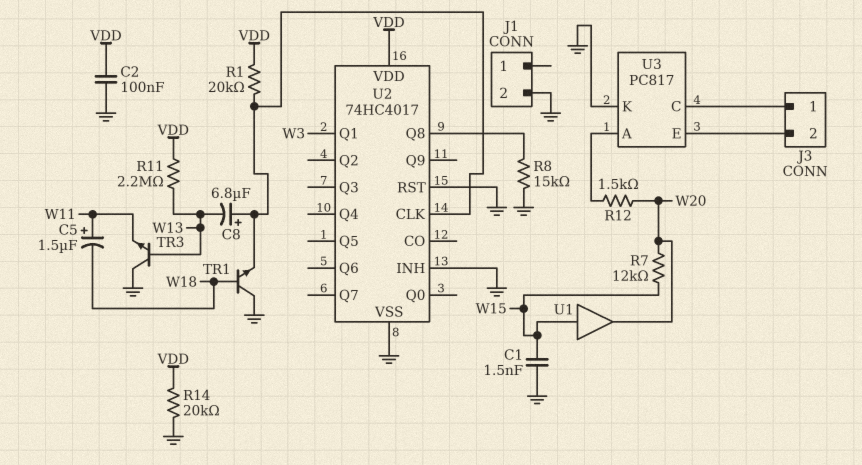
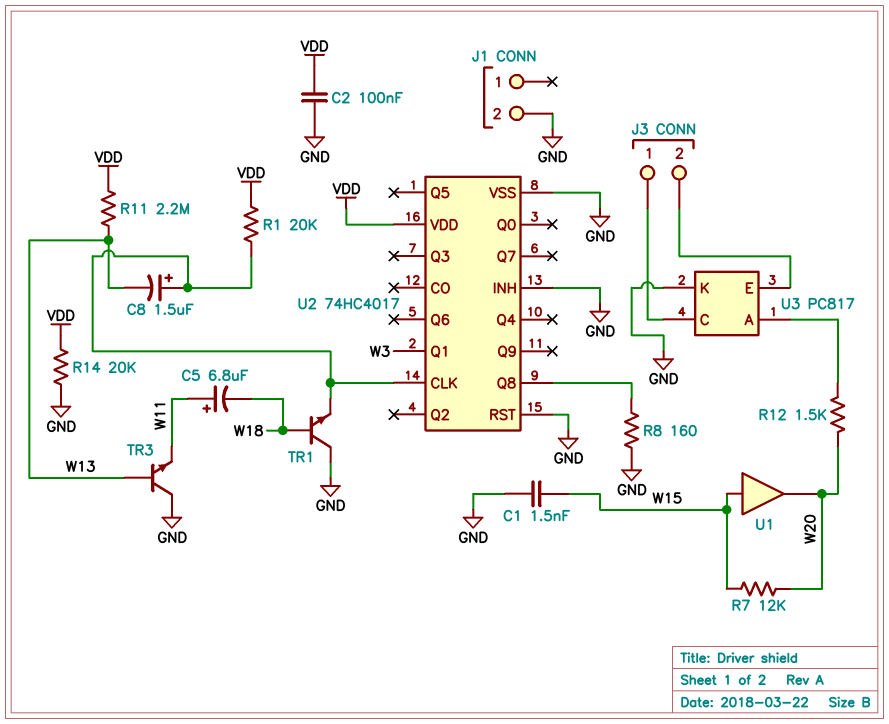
C5: 1.5uF (plus W11, minus W18) -> 6.8uF (plus W11, minus W18)
C8: 6.8uF (plus U2/CLK, minus W13) -> 1.5uF (plus U2/CLK, minus W13)
R8: 15k (GND, U2/Q8) -> 160 (GND, U2/Q8)

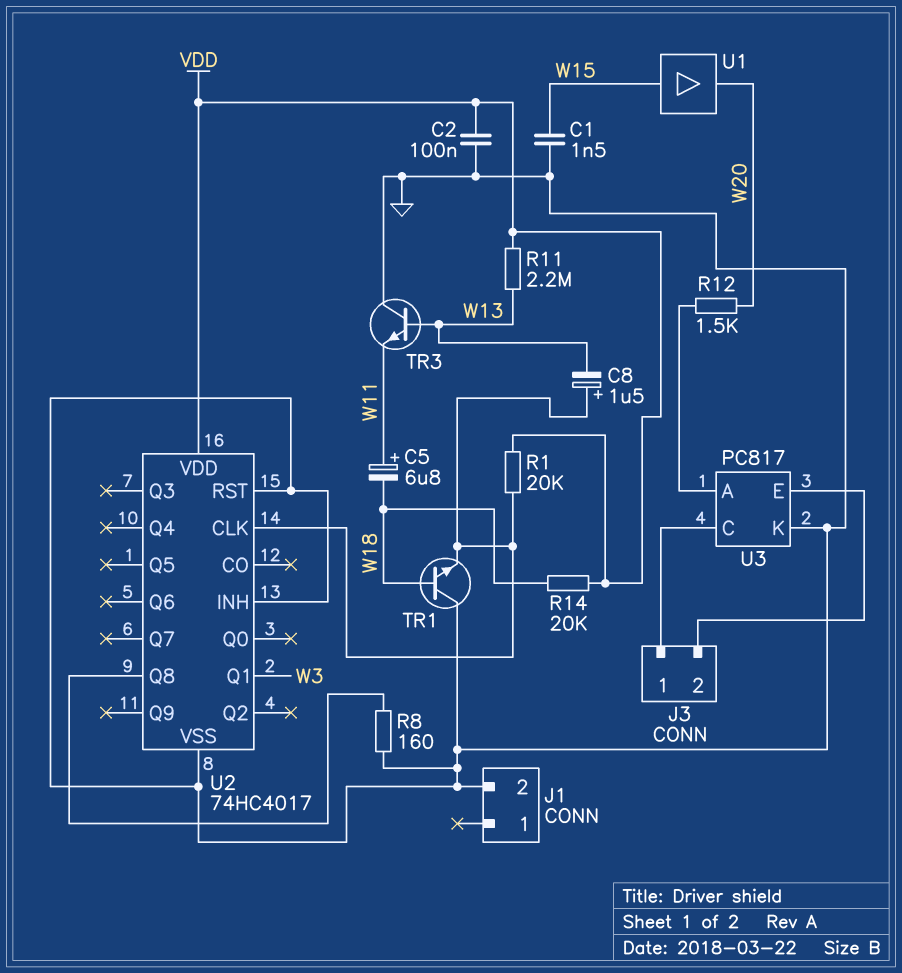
R7: 12k (W15, W20) -> none
R14: 20k (GND, VDD) -> 20k (VDD, W18)

